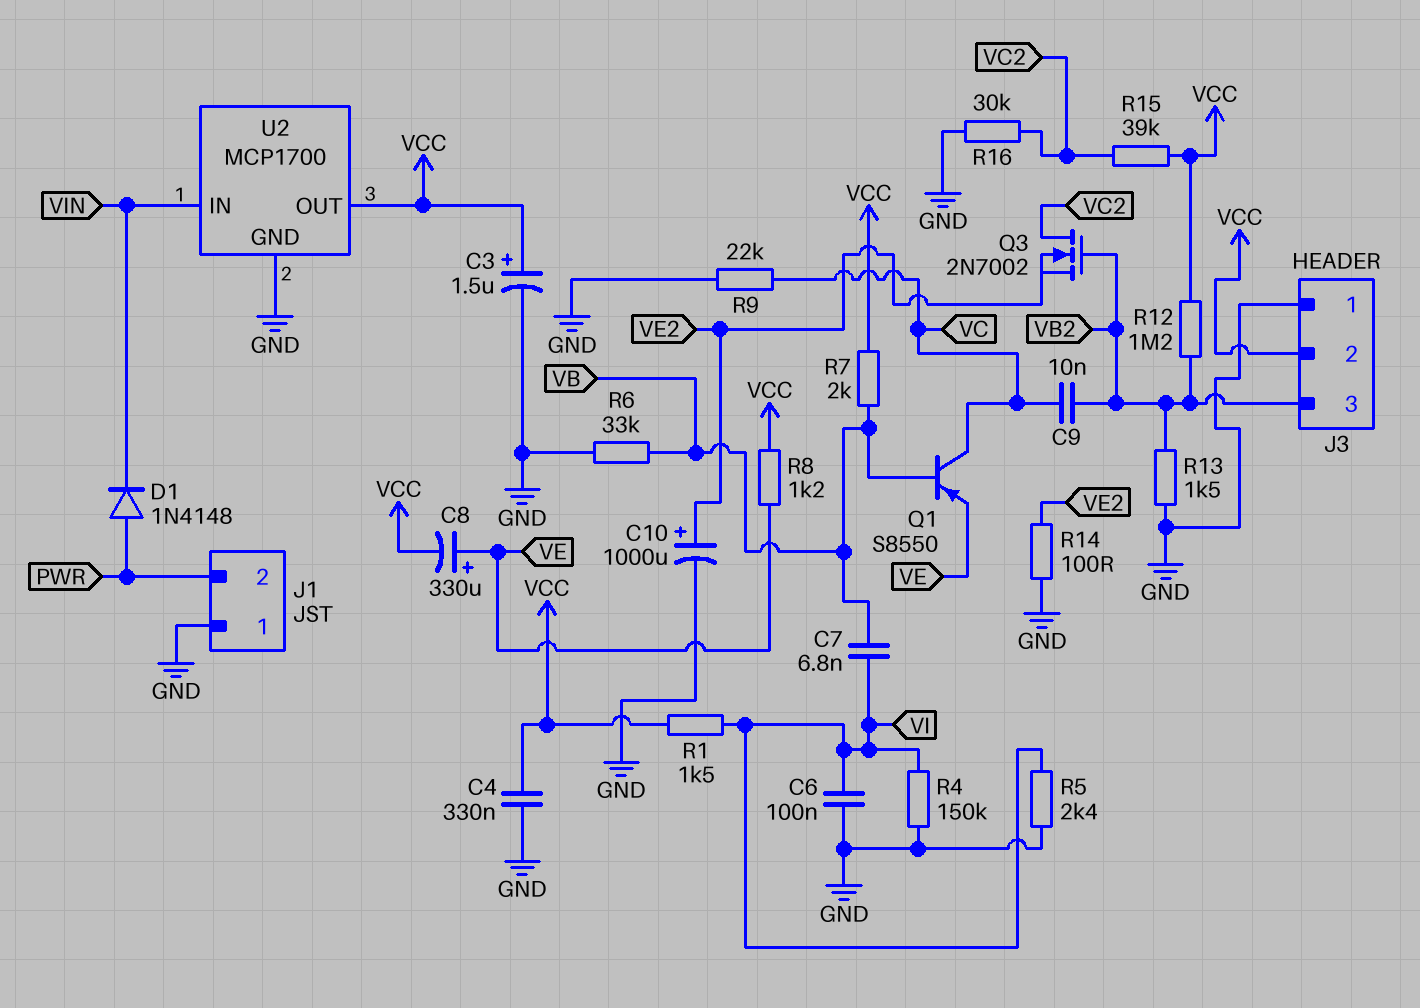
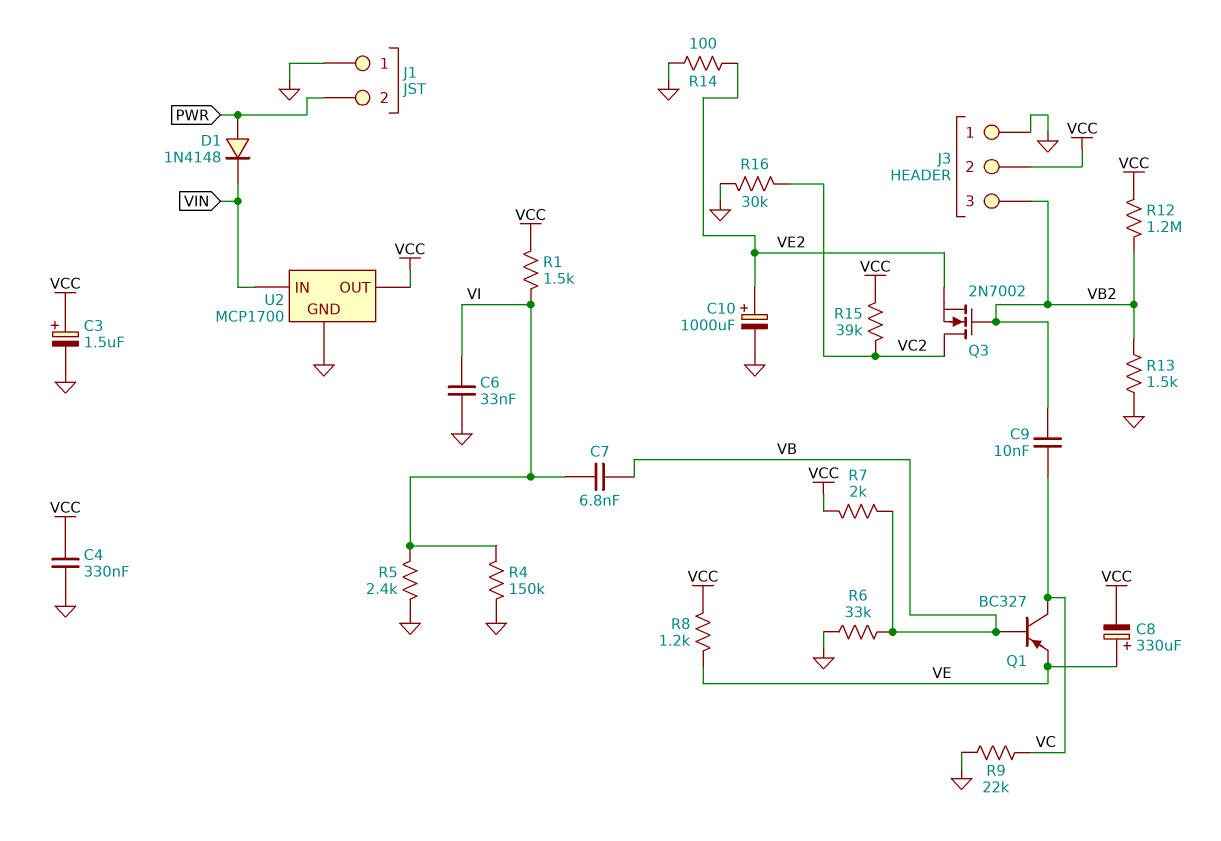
C6: 100nF (GND, VI) -> 33nF (GND, VI)
Q1: PNP S8550 (B VB, C VC, E VE) -> PNP BC327 (B VB, C VC, E VE)

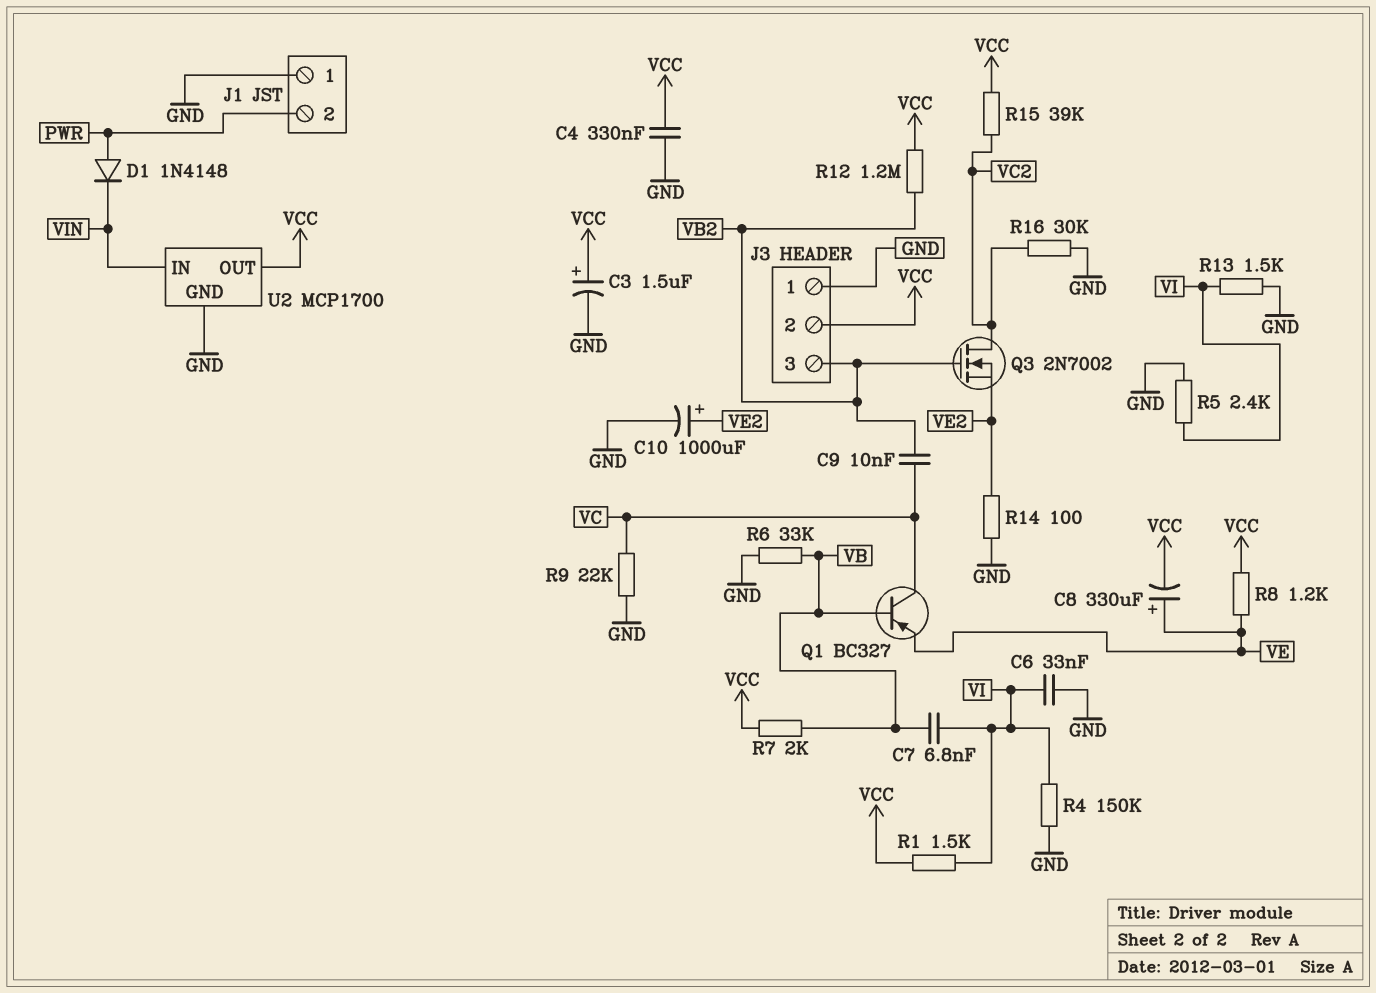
R13: 1.5k (GND, VB2) -> 1.5k (GND, VI)

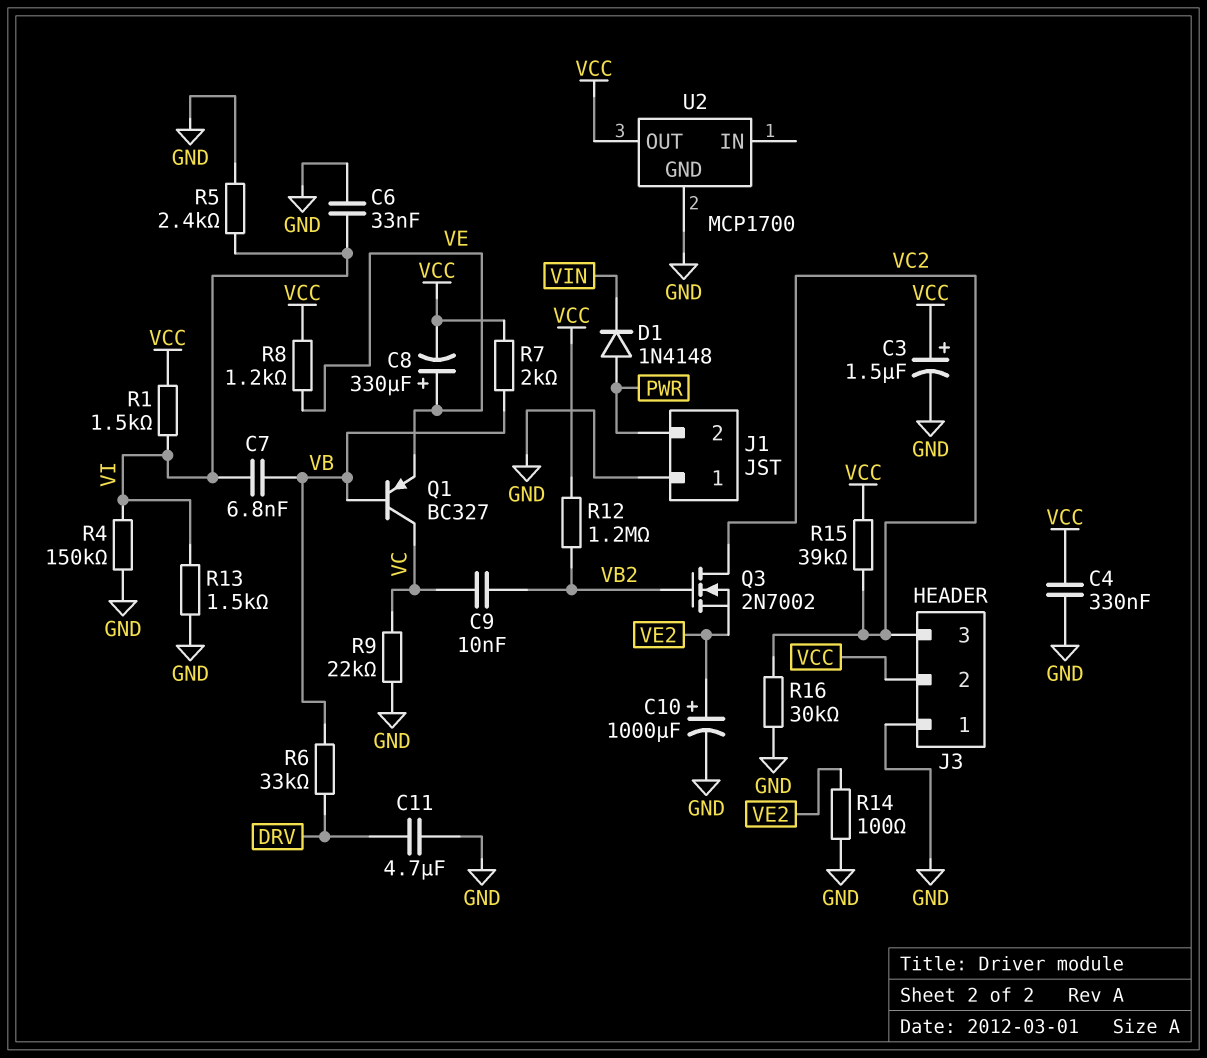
C11: none -> 4.7uF (DRV, GND)
J3 pin 3: VB2 -> VC2
R6: 33k (GND, VB) -> 33k (DRV, VB)
U2 pin IN: VIN -> none

